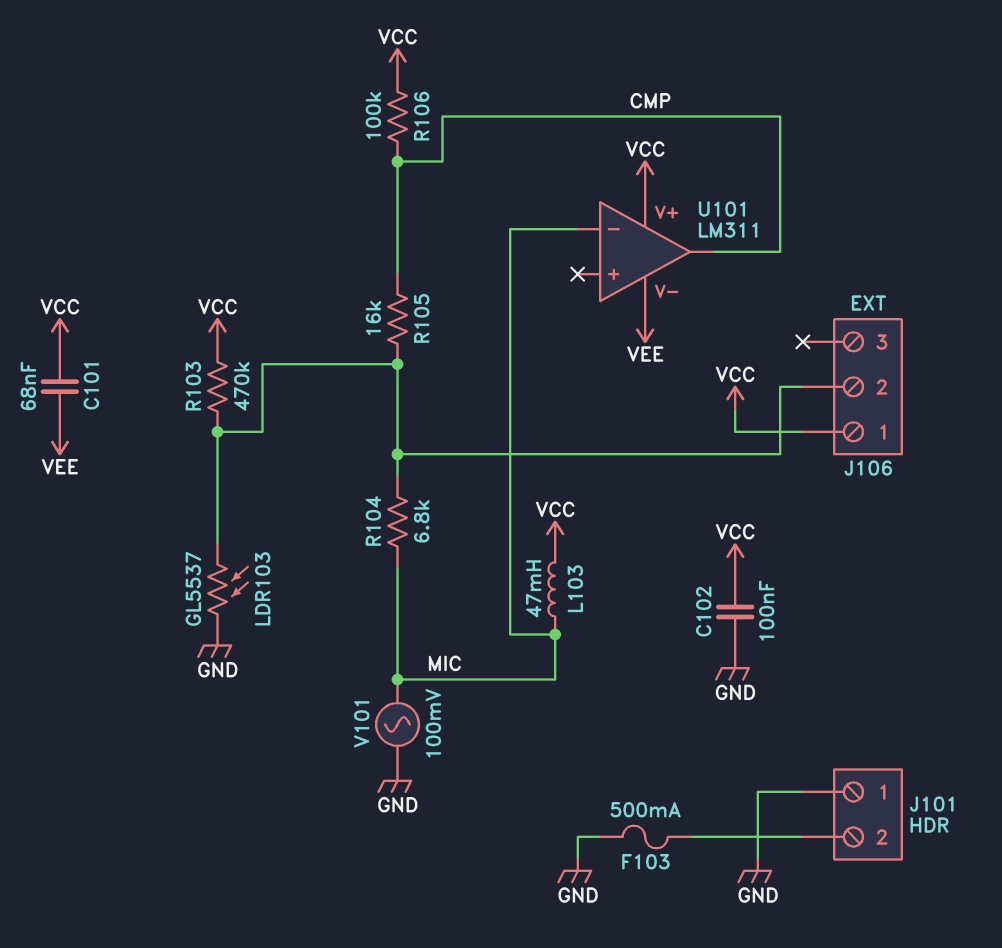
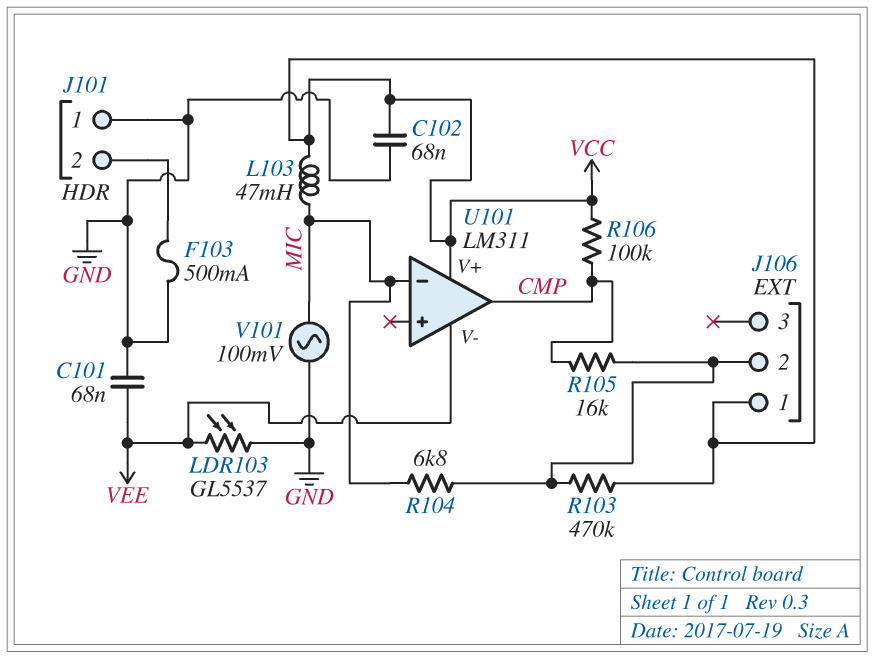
C101: 68nF (VCC, VEE) -> 68nF (GND, VEE)
C102: 100nF (GND, VCC) -> 68nF (GND, VCC)
LDR103: GL5537 (GND, J106/2) -> GL5537 (GND, VEE)

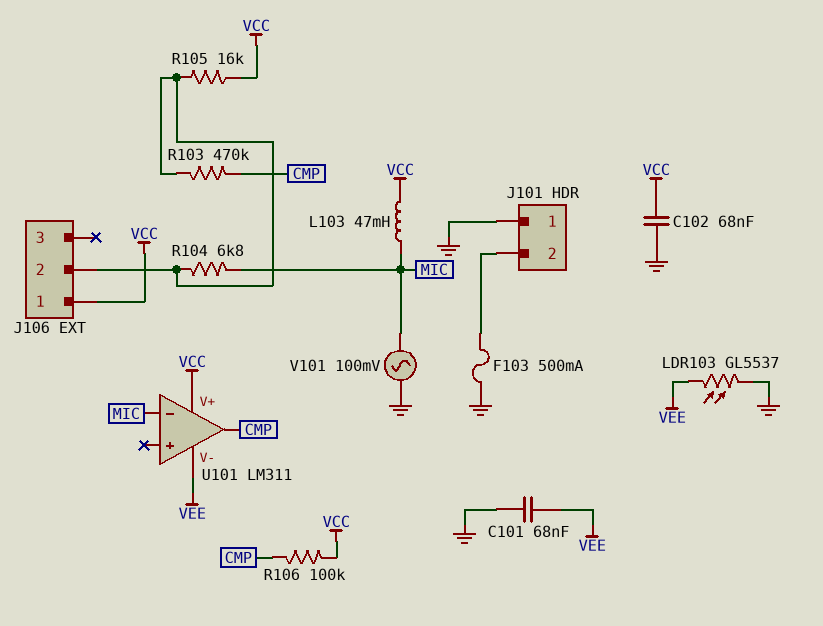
R103: 470k (J106/2, VCC) -> 470k (CMP, J106/2)
R105: 16k (CMP, J106/2) -> 16k (J106/2, VCC)

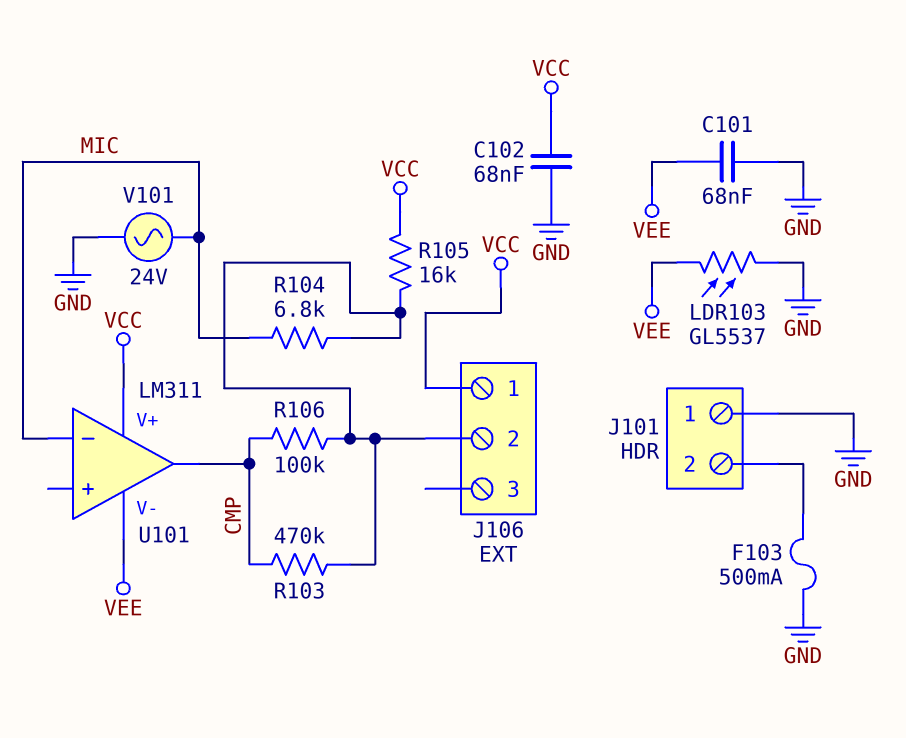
L103: 47mH (MIC, VCC) -> none
R106: 100k (CMP, VCC) -> 100k (CMP, J106/2)
V101: AC 100mV (GND, MIC) -> AC 24V (GND, MIC)

